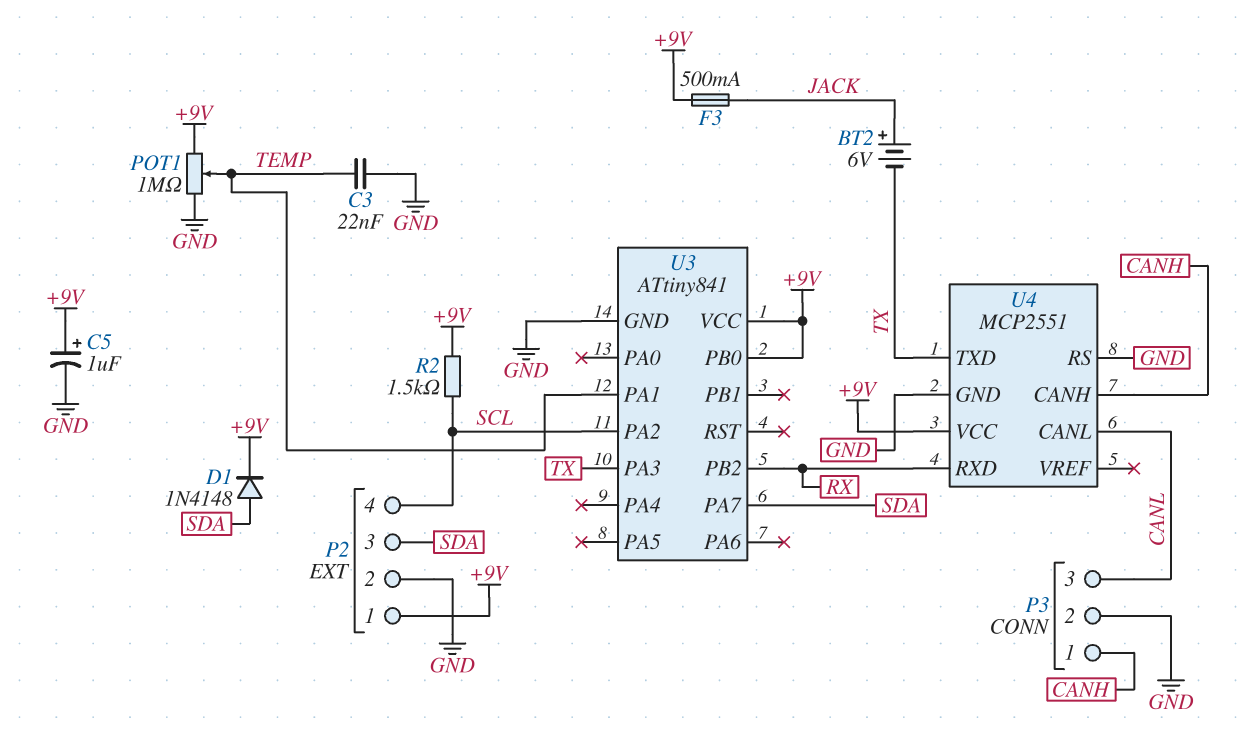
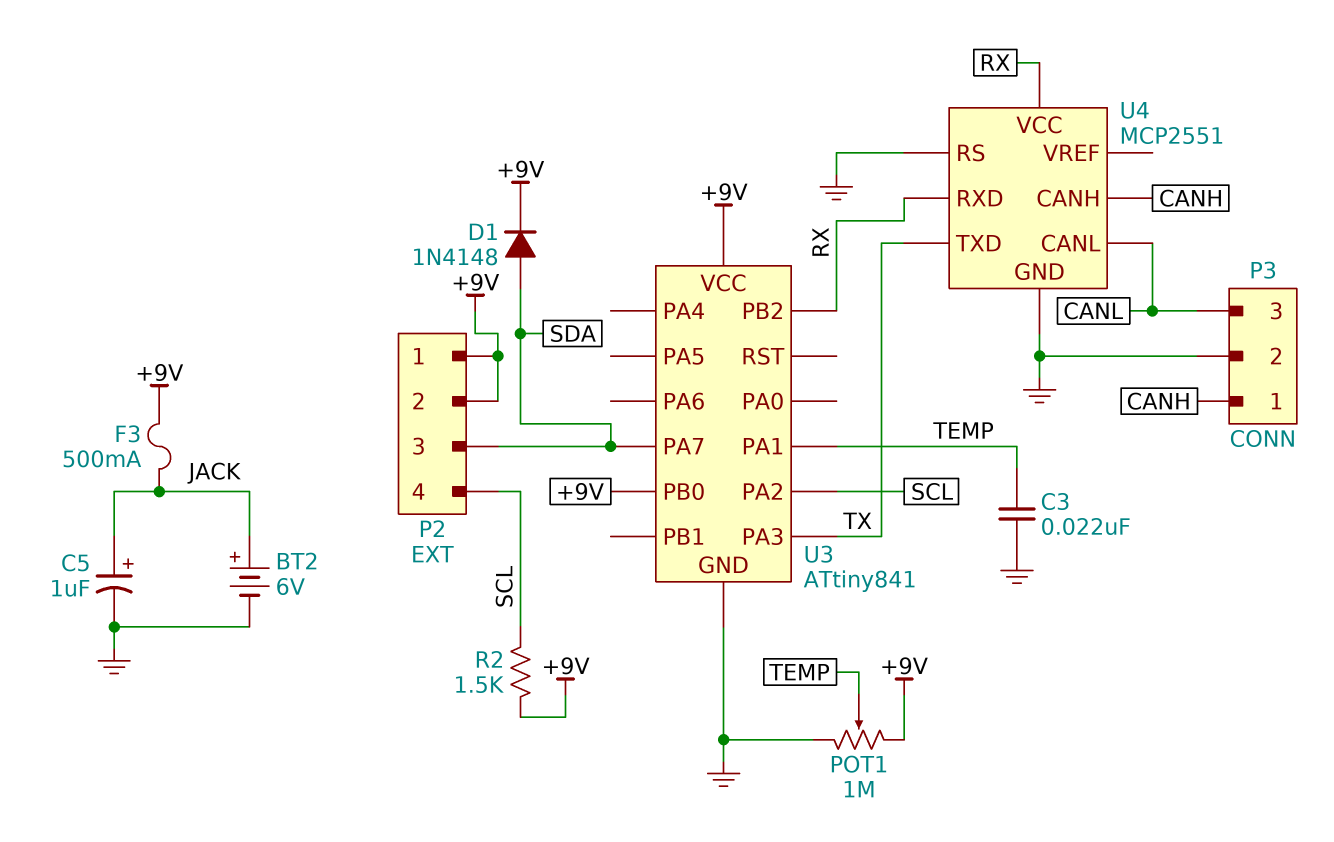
BT2: 6V (plus JACK, minus TX) -> 6V (plus JACK, minus GND)
C5: 1uF (plus +9V, minus GND) -> 1uF (plus JACK, minus GND)
P2 pin 2: GND -> +9V
U4 pin VCC: +9V -> RX

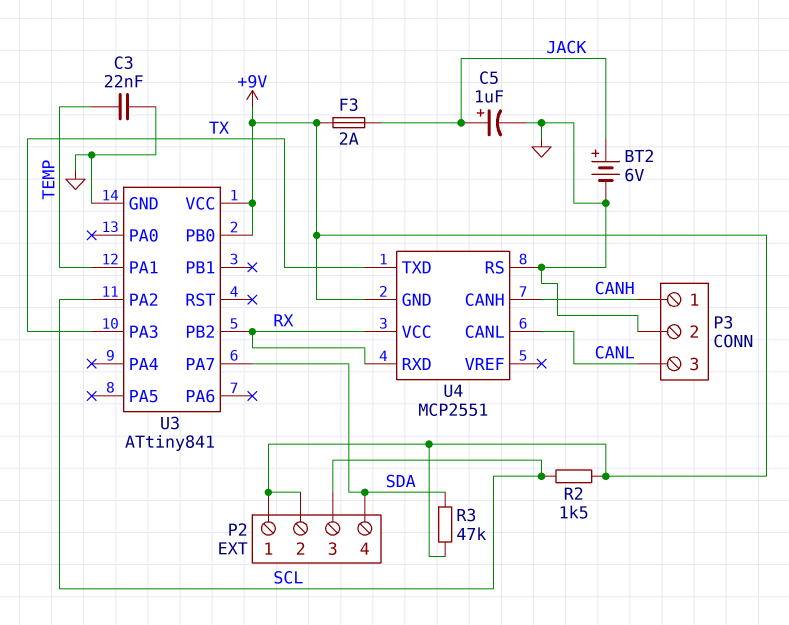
D1: diode 1N4148 (A SDA, K +9V) -> none
F3: 500mA (+9V, JACK) -> 2A (+9V, JACK)
P2 pin 3: SDA -> SCL
P2 pin 4: SCL -> SDA
POT1: 1M (+9V, GND, wiper TEMP) -> none
R3: none -> 47k (+9V, SDA)
U4 pin GND: GND -> +9V

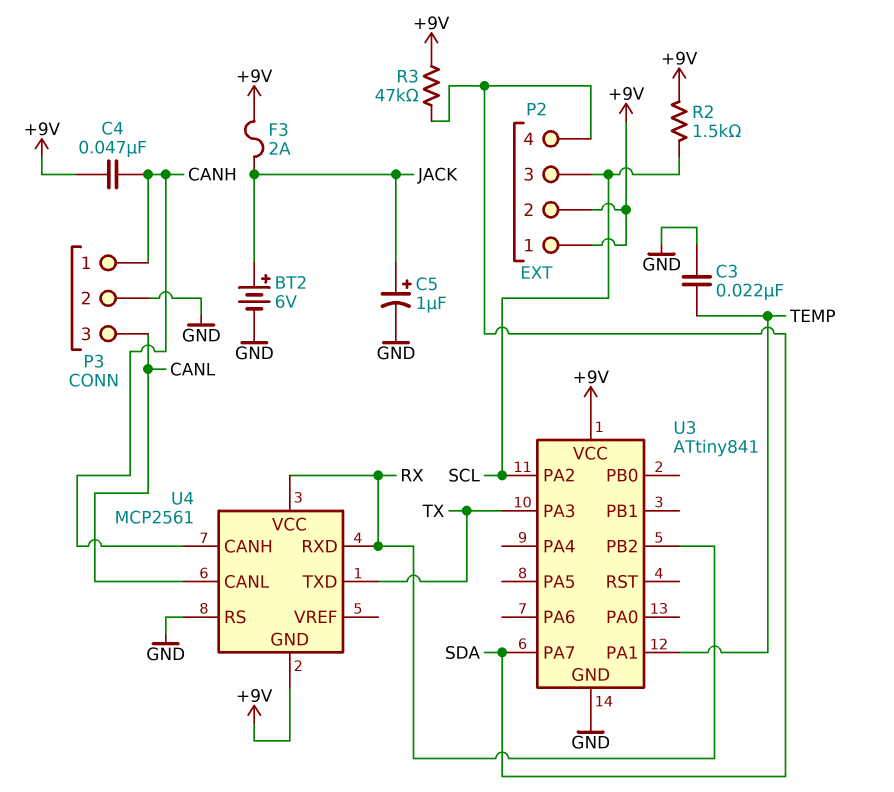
C4: none -> 47nF (+9V, CANH)
U3 pin PB0: +9V -> none
U4: MCP2551 -> MCP2561

